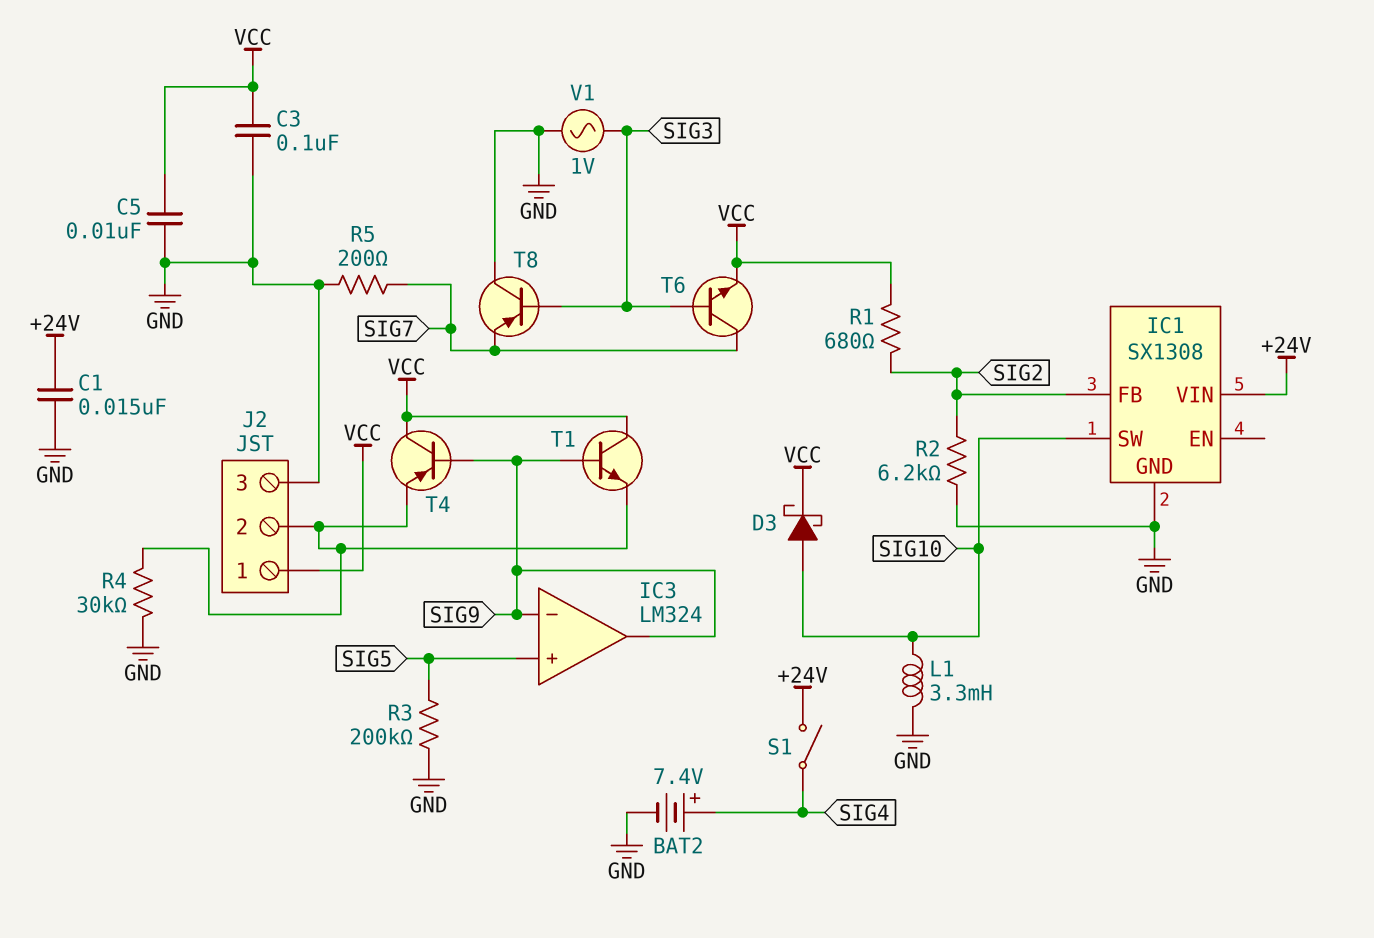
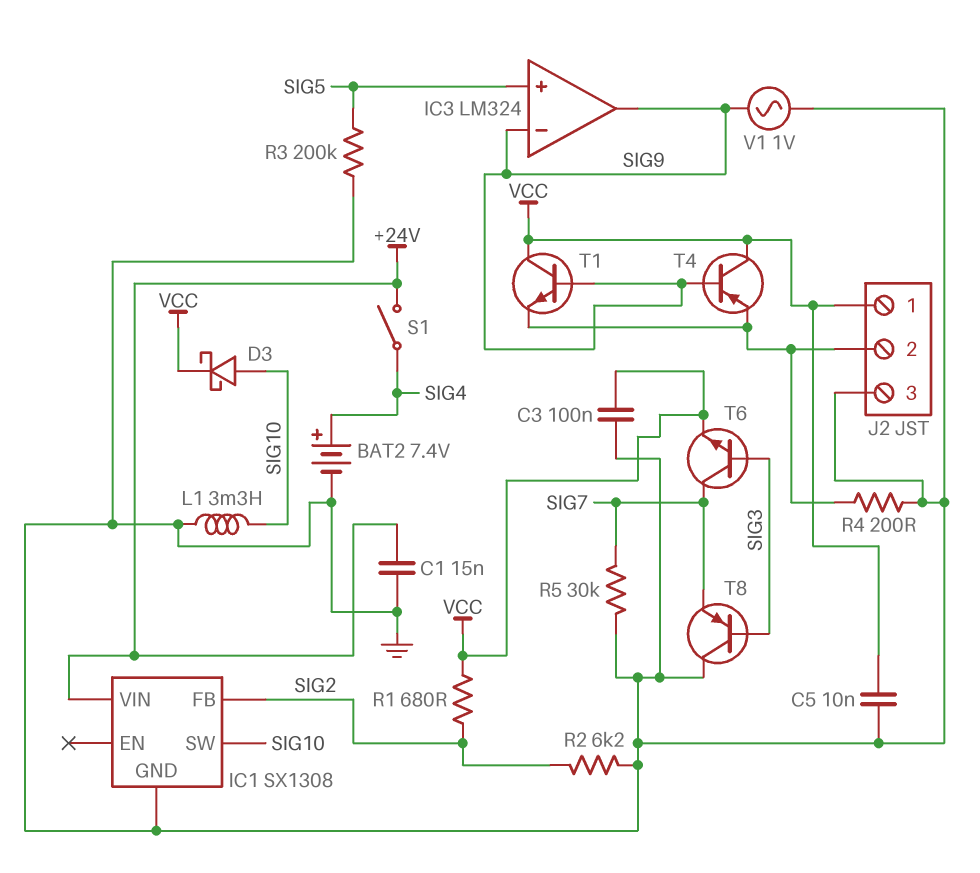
R4: 30k (GND, J2/2) -> 200 (GND, J2/2)
R5: 200 (GND, SIG7) -> 30k (GND, SIG7)
V1: AC 1V (GND, SIG3) -> AC 1V (GND, SIG9)

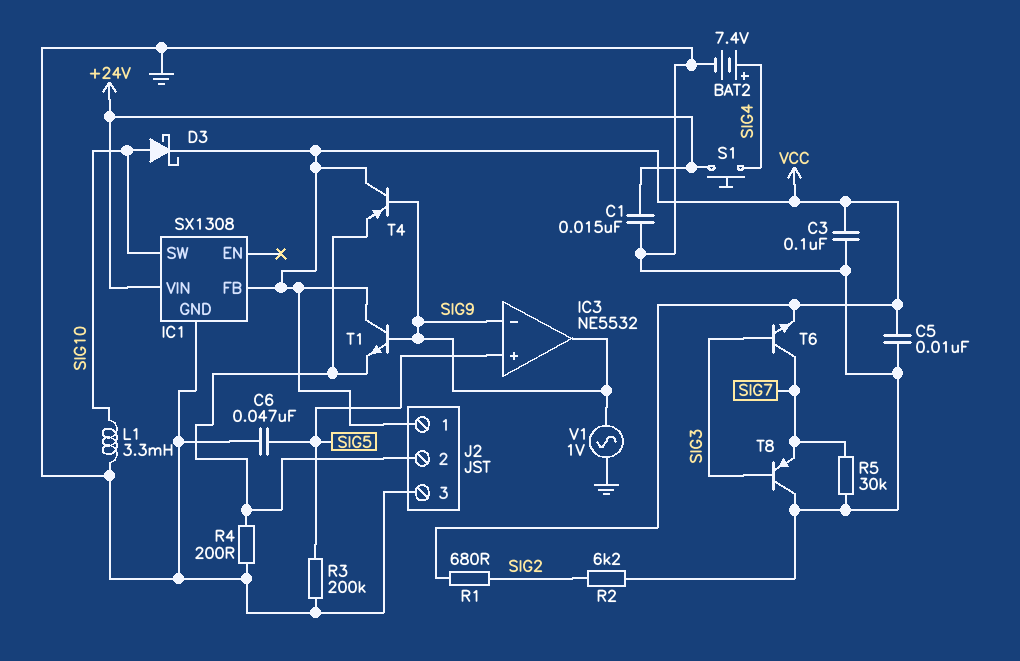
C6: none -> 47nF (GND, SIG5)
IC1 pin FB: SIG2 -> VCC
IC3: LM324 -> NE5532
S1: switch (+24V, SIG4) -> button (+24V, SIG4)

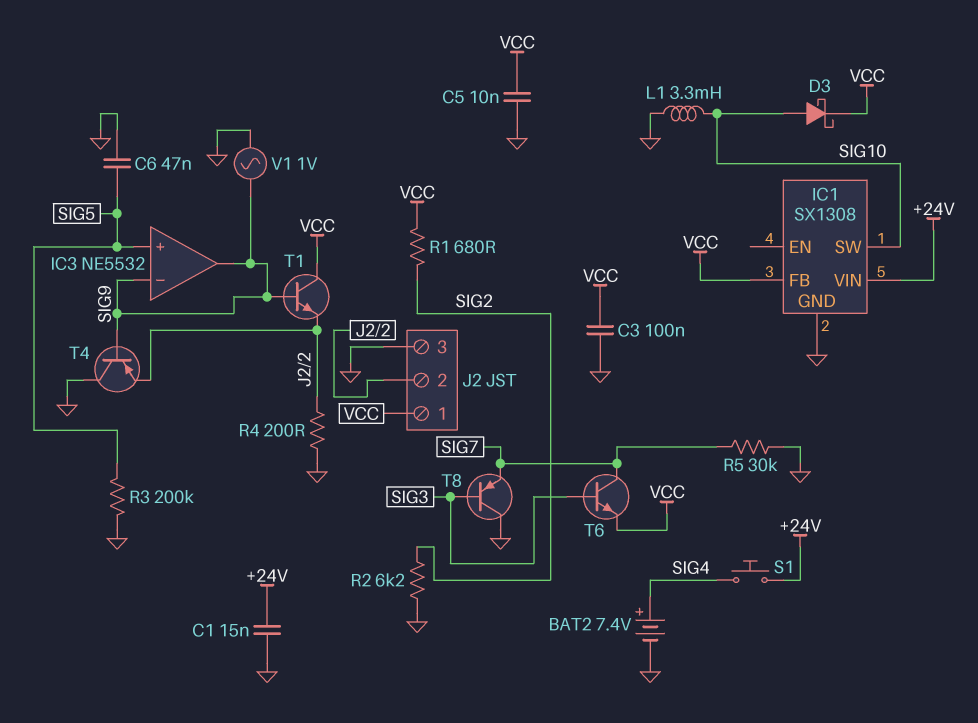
T4: PNP (B SIG9, C VCC, E J2/2) -> PNP (B SIG9, C GND, E J2/2)

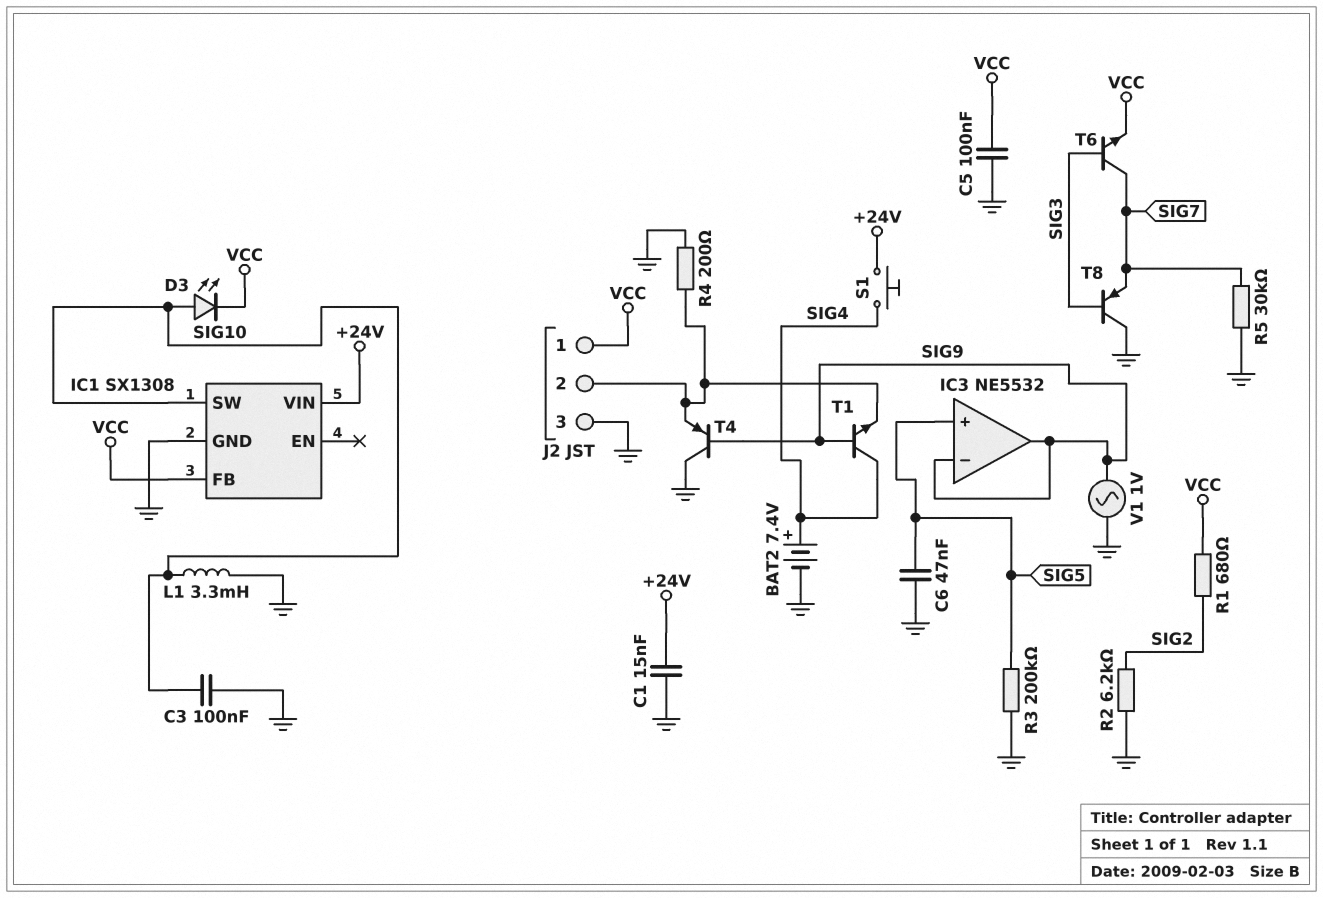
C3: 100nF (GND, VCC) -> 100nF (GND, SIG10)
C5: 10nF (GND, VCC) -> 100nF (GND, VCC)
D3: schottky (A SIG10, K VCC) -> LED (A SIG10, K VCC)
T1: NPN (B SIG9, C VCC, E J2/2) -> NPN (B SIG9, C SIG4, E J2/2)

